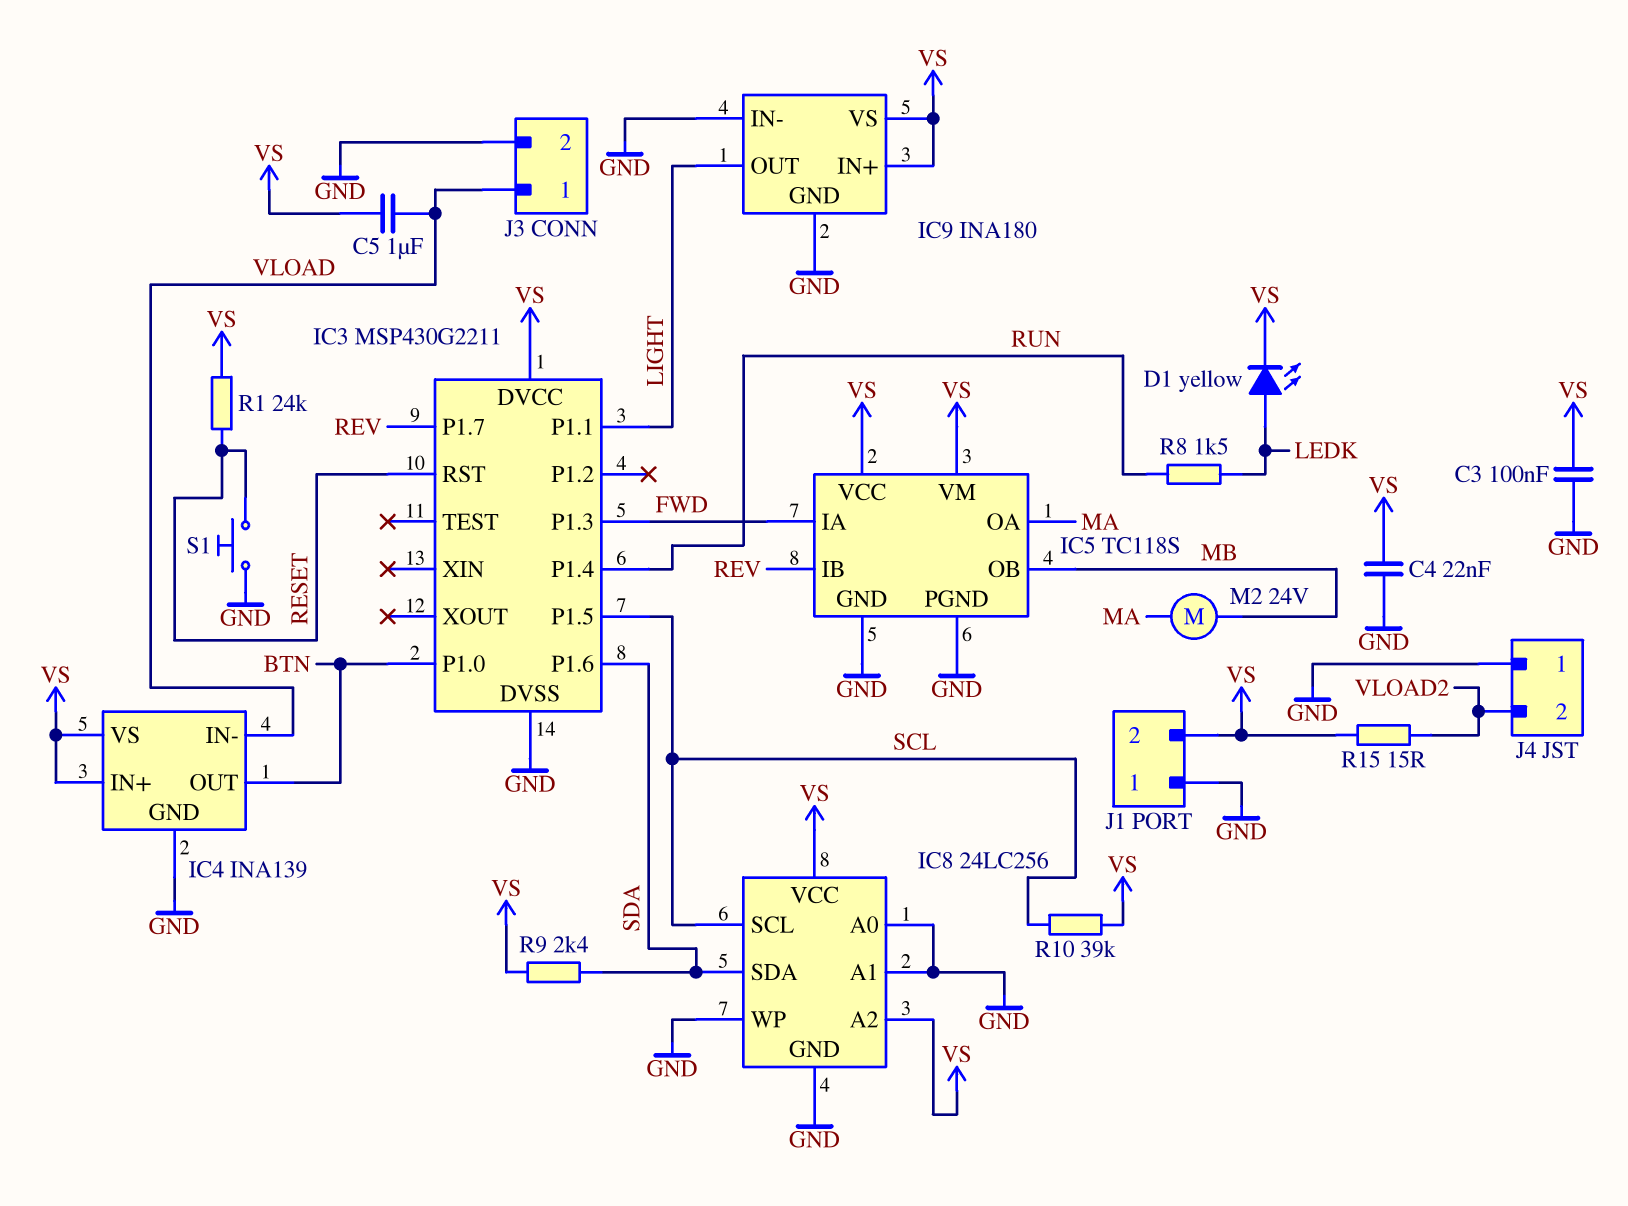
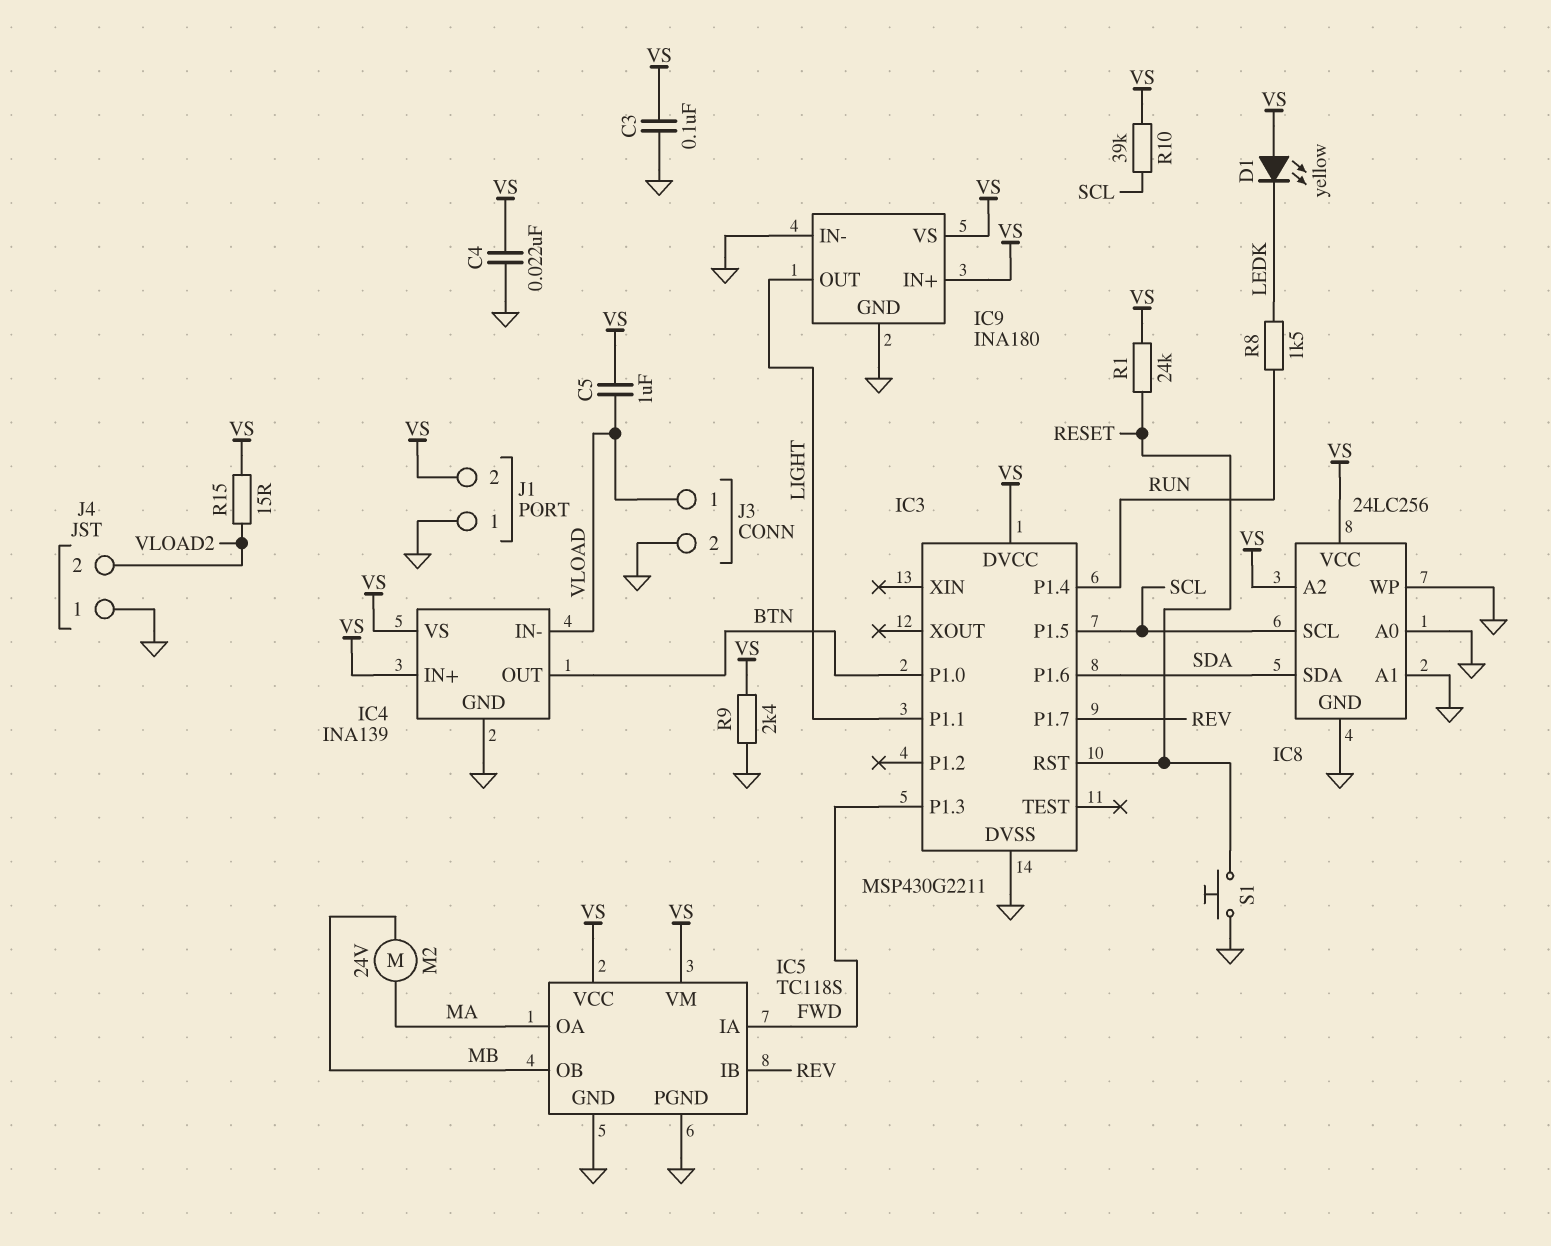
D1: LED yellow (A LEDK, K VS) -> LED yellow (A VS, K LEDK)
R9: 2.4k (SDA, VS) -> 2.4k (GND, VS)

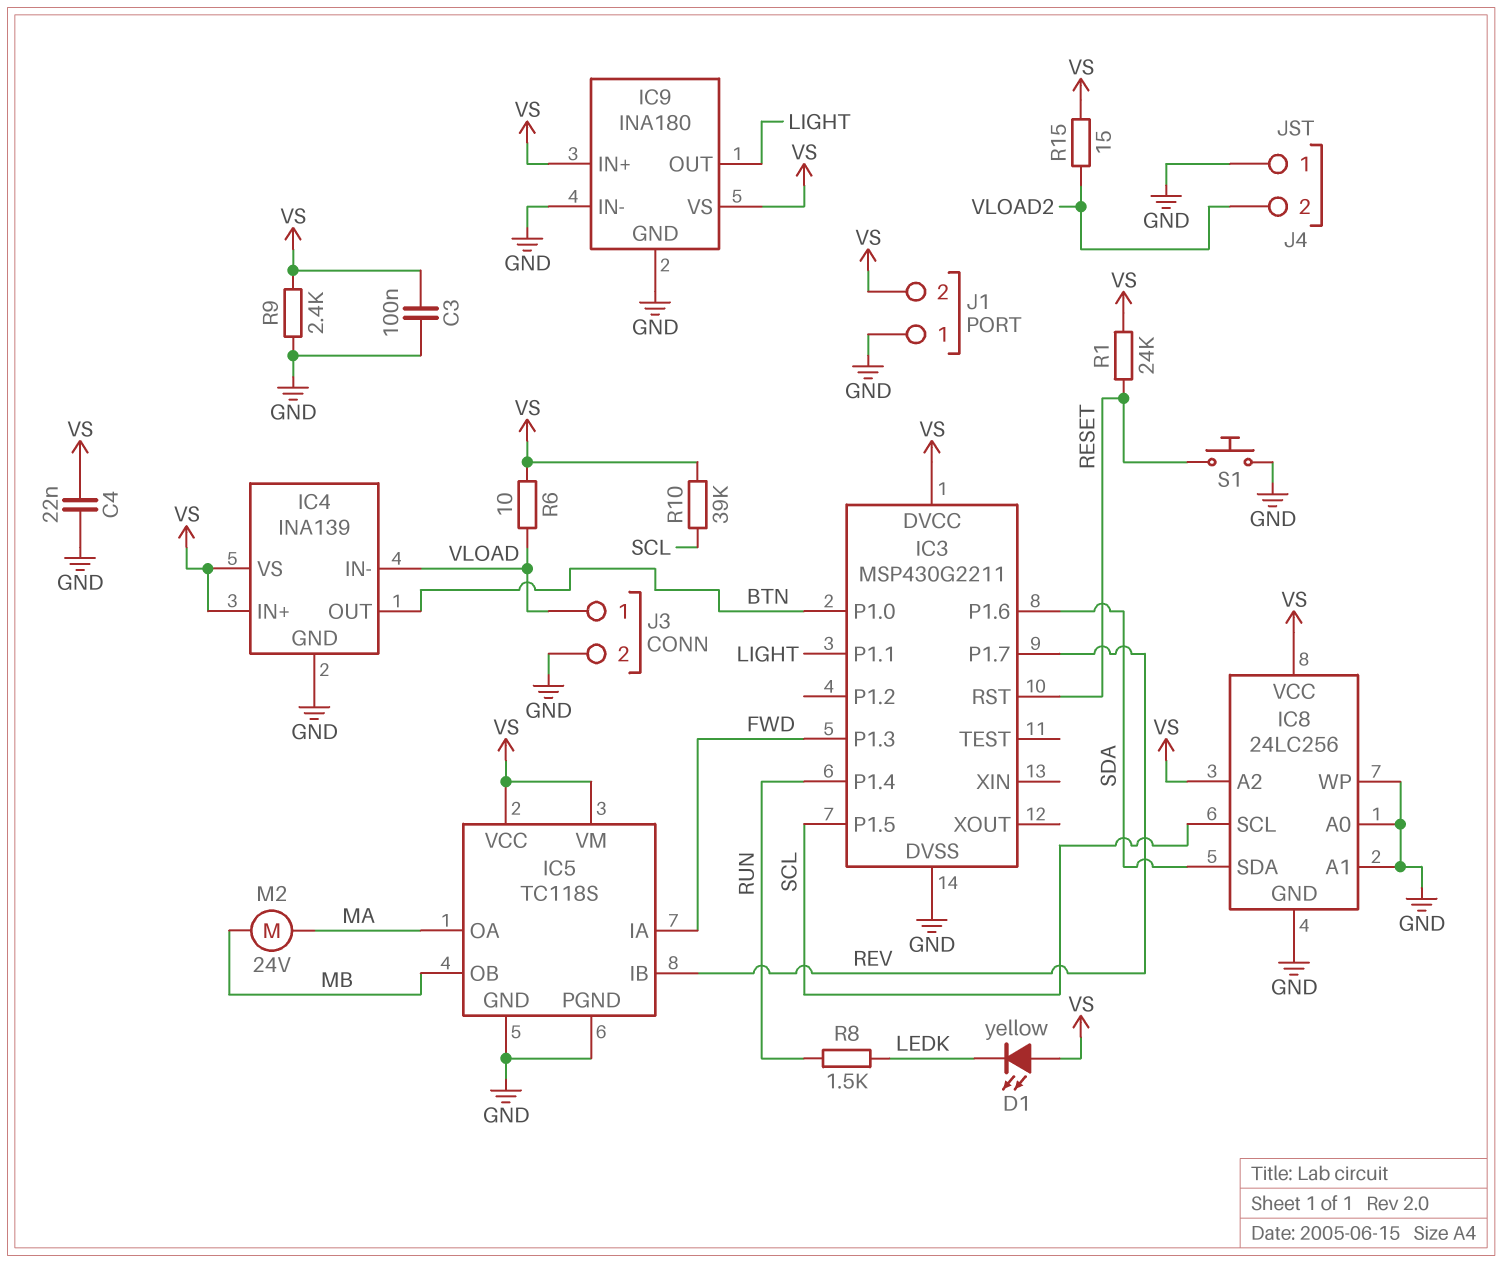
C5: 1uF (VLOAD, VS) -> none
R6: none -> 10 (VLOAD, VS)

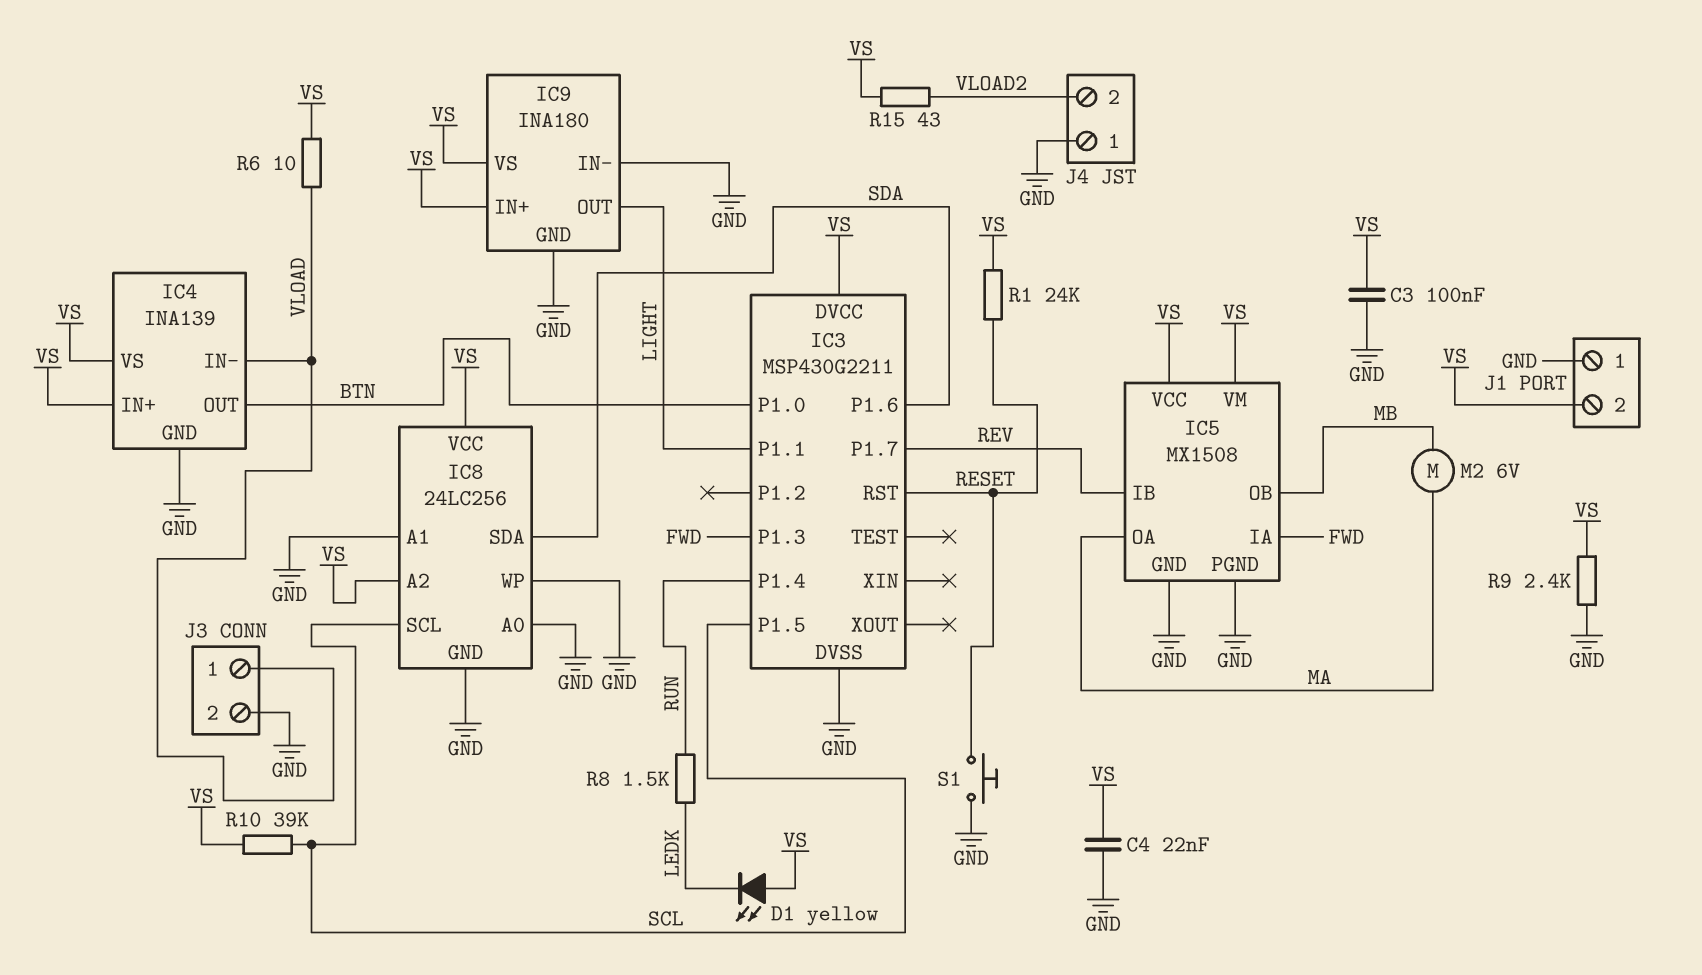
IC5: TC118S -> MX1508
M2: motor 24V (MA, MB) -> motor 6V (MA, MB)
R15: 15 (VLOAD2, VS) -> 43 (VLOAD2, VS)

